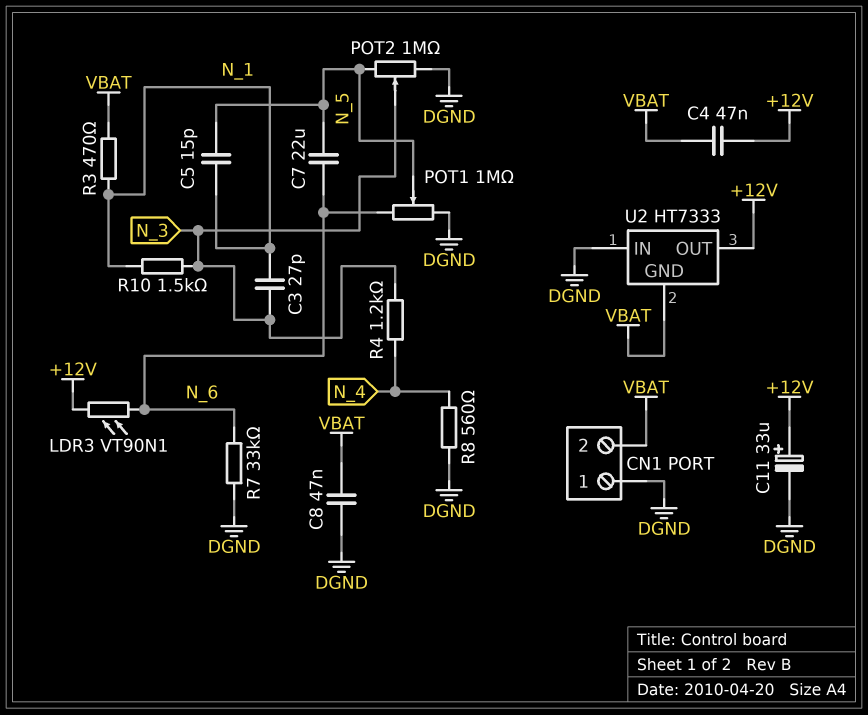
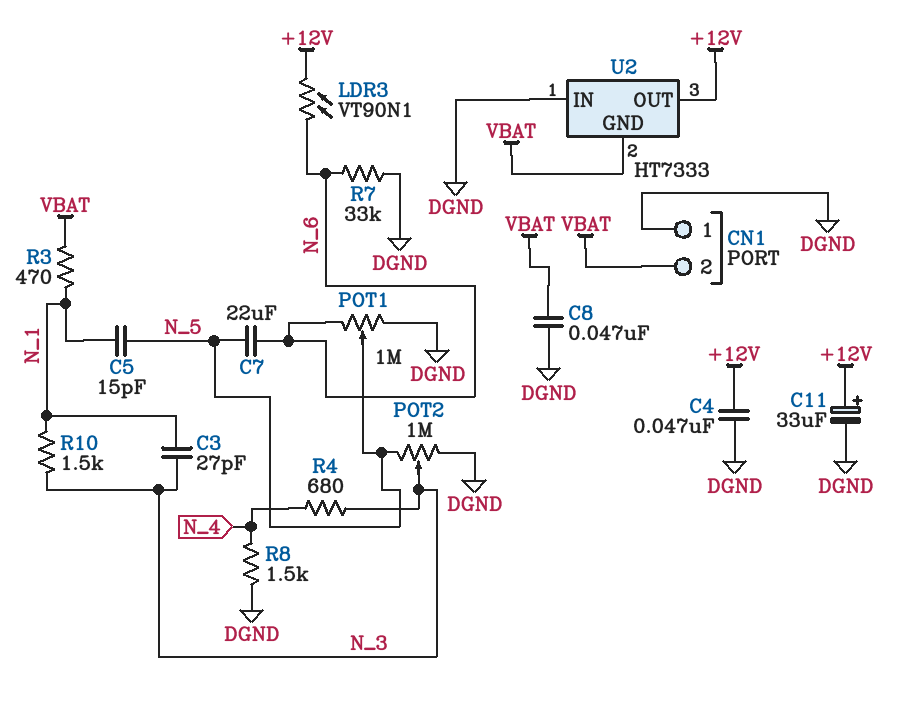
C4: 47nF (+12V, VBAT) -> 47nF (+12V, DGND)
R4: 1.2k (N_3, N_4) -> 680 (N_3, N_4)
R8: 560 (DGND, N_4) -> 1.5k (DGND, N_4)

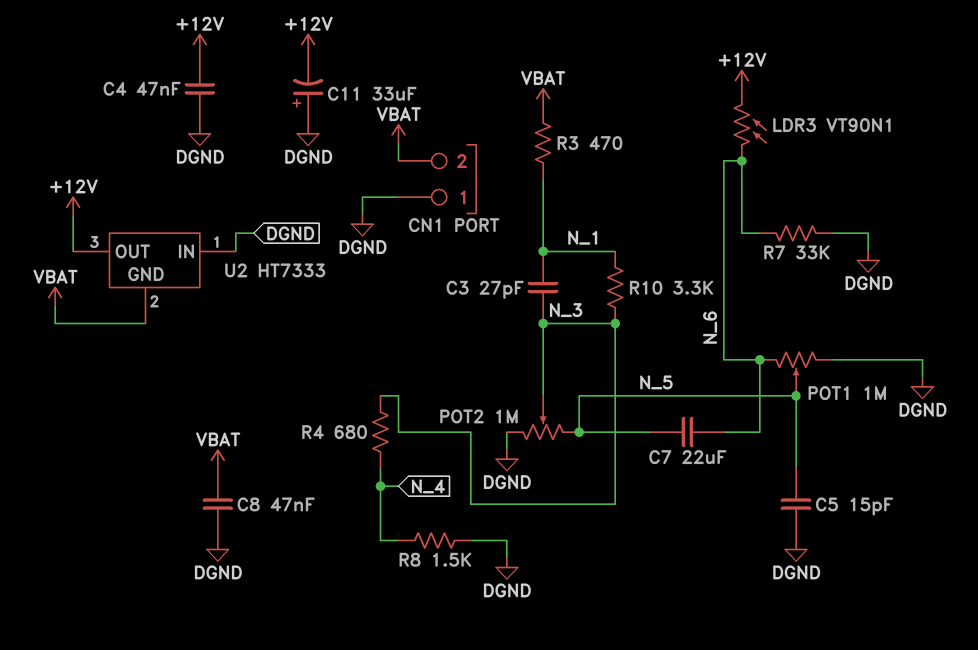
C5: 15pF (N_1, N_5) -> 15pF (DGND, N_5)
C11: 33uF (plus +12V, minus DGND) -> 33uF (plus DGND, minus +12V)
R10: 1.5k (N_1, N_3) -> 3.3k (N_1, N_3)

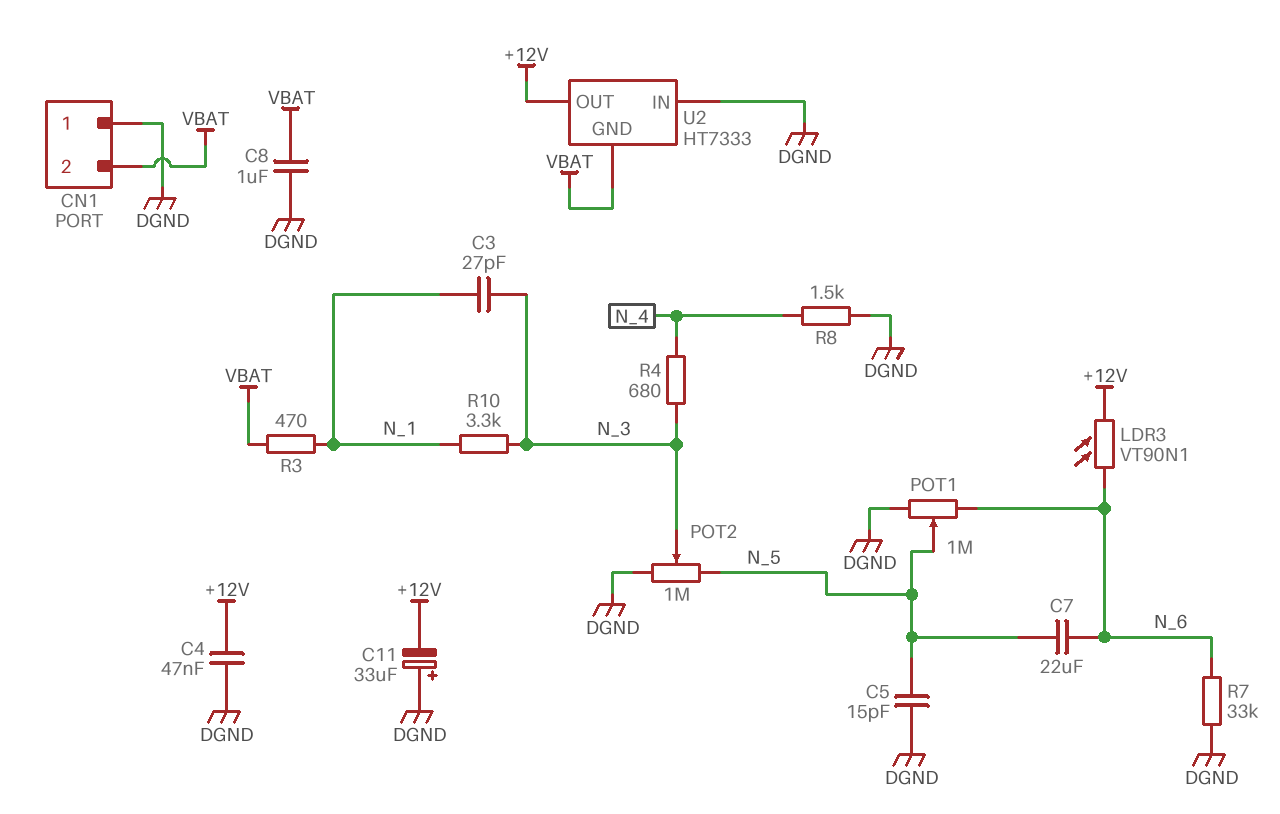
C8: 47nF (DGND, VBAT) -> 1uF (DGND, VBAT)

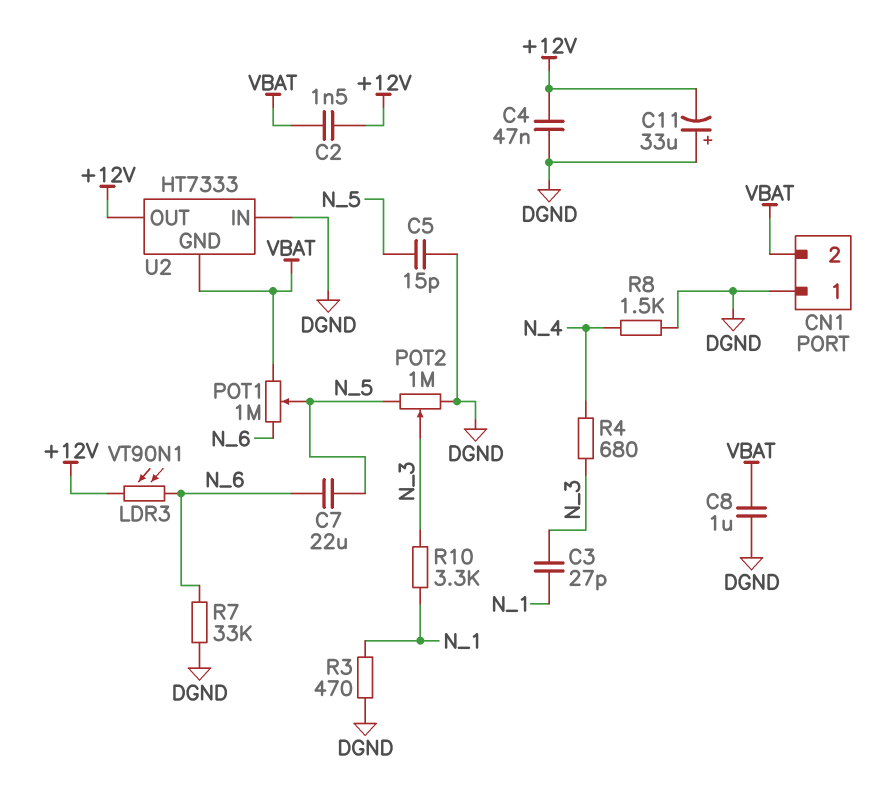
C2: none -> 1.5nF (+12V, VBAT)
POT1: 1M (DGND, N_6, wiper N_5) -> 1M (N_6, VBAT, wiper N_5)
R3: 470 (N_1, VBAT) -> 470 (DGND, N_1)

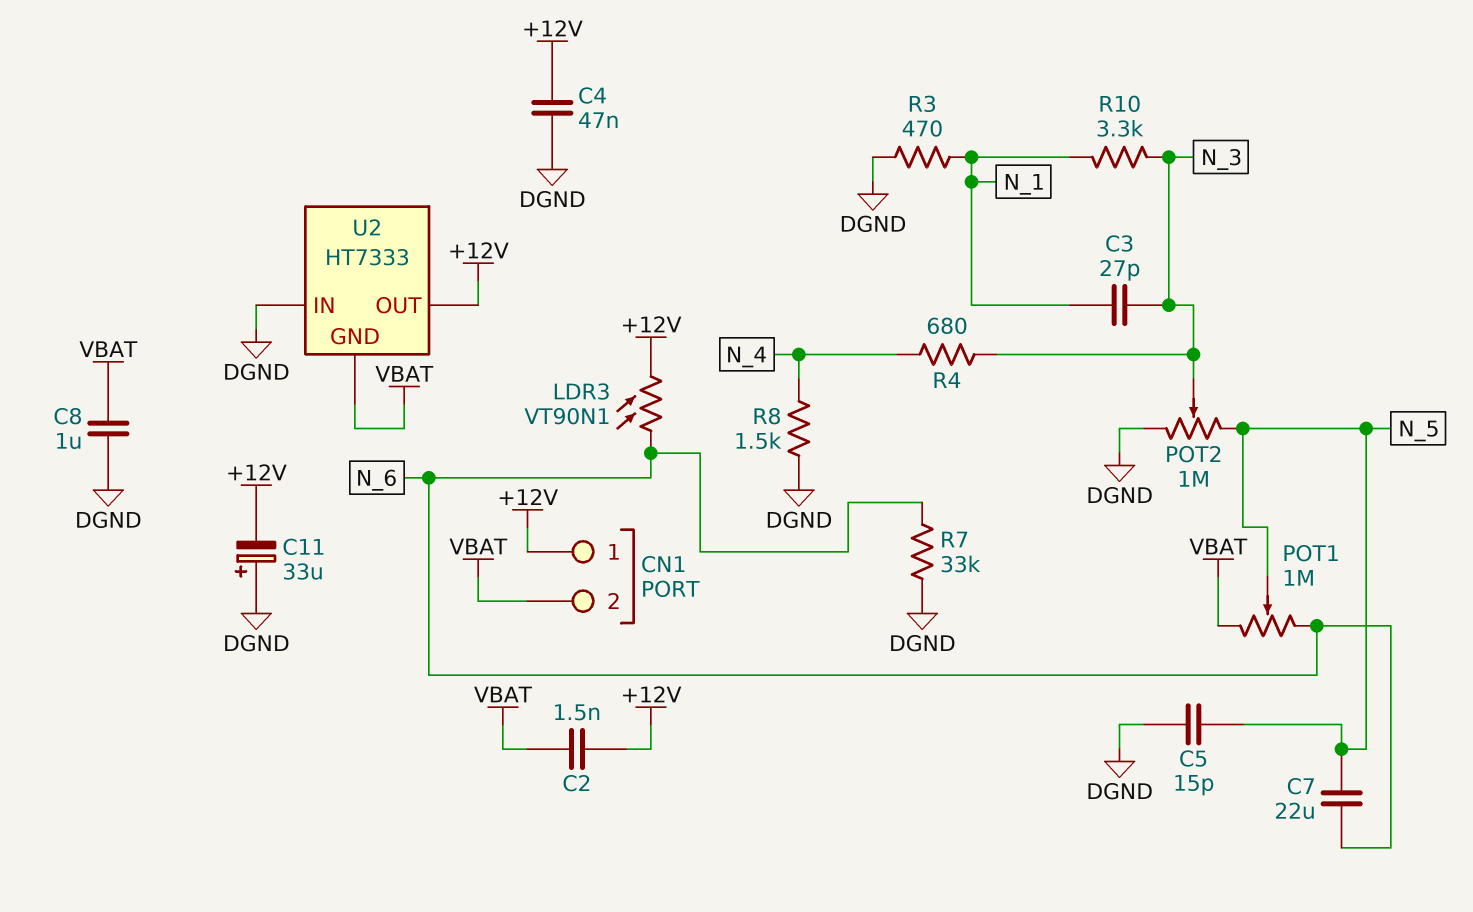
CN1 pin 1: DGND -> +12V

